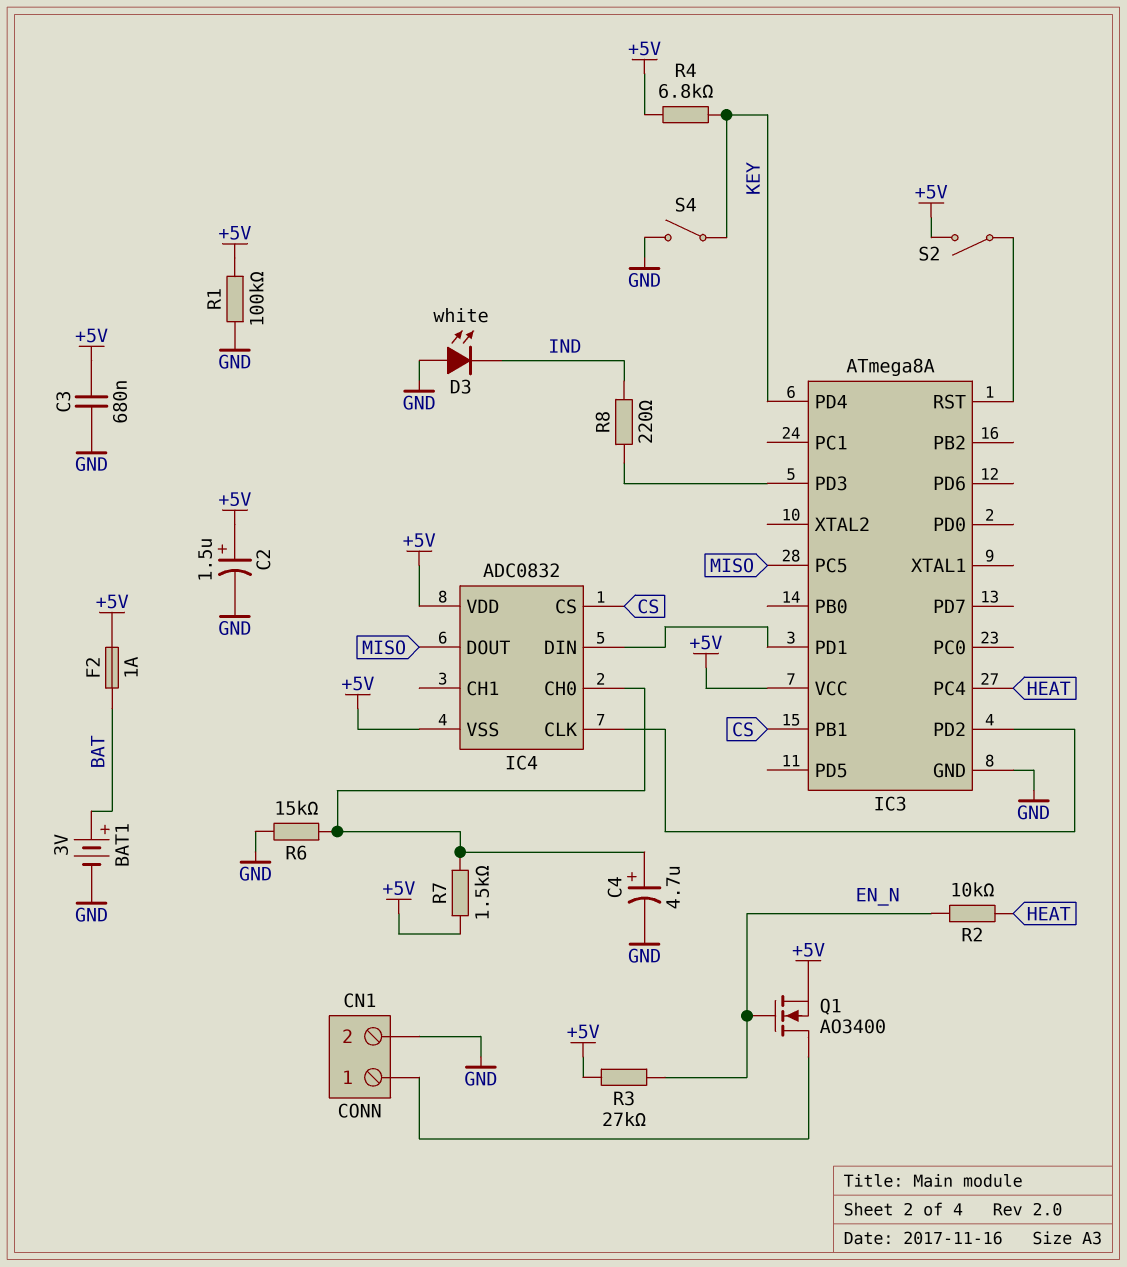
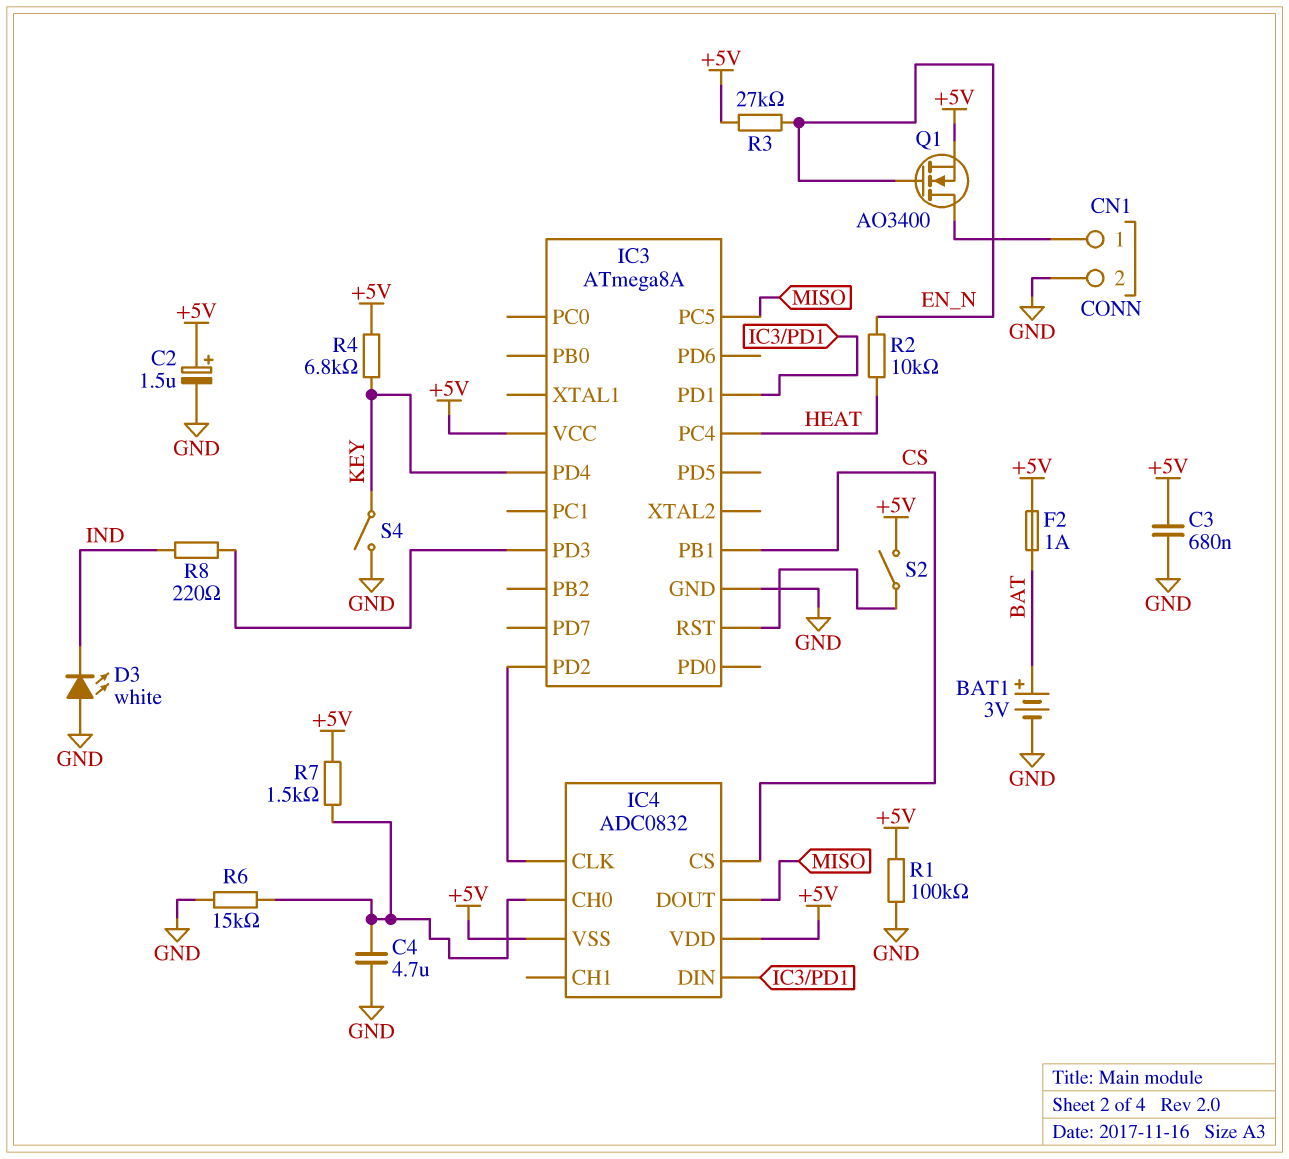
C4: 4.7uF (plus IC4/CH0, minus GND) -> 4.7uF (GND, IC4/CH0)

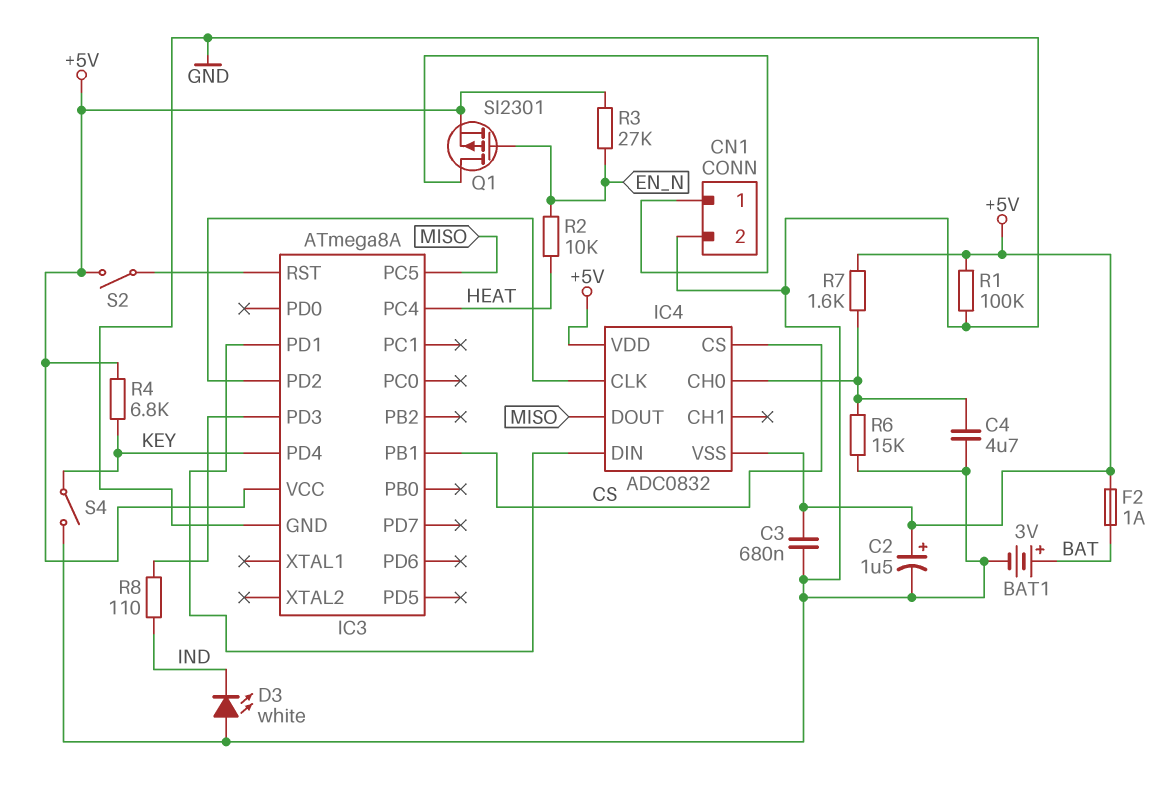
Q1: NMOS AO3400 (G EN_N, D CN1/1, S +5V) -> PMOS SI2301 (G EN_N, D CN1/1, S +5V)
R7: 1.5k (+5V, IC4/CH0) -> 1.6k (+5V, IC4/CH0)
R8: 220 (IC3/PD3, IND) -> 110 (IC3/PD3, IND)

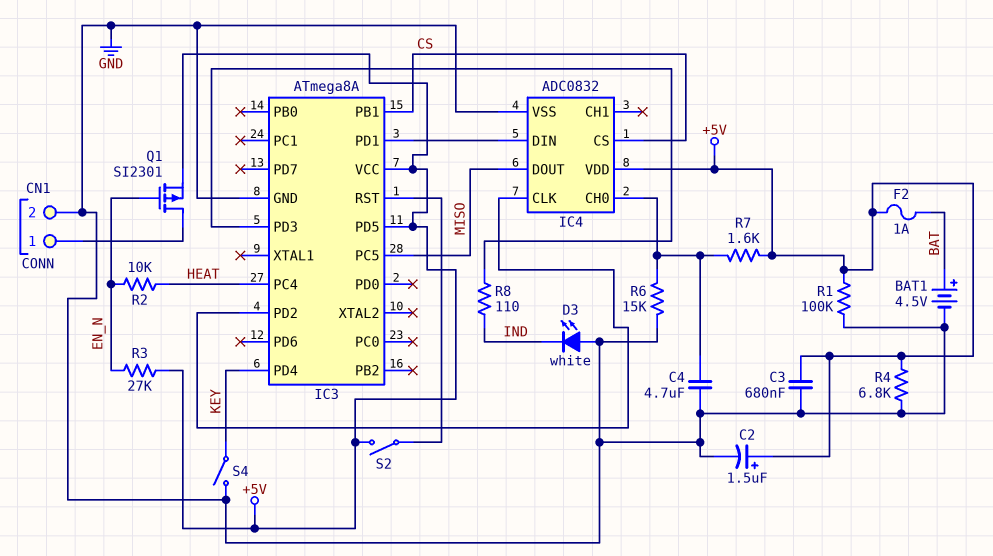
BAT1: 3V (plus BAT, minus GND) -> 4.5V (plus BAT, minus GND)
IC3 pin PD5: none -> +5V
IC4 pin VSS: +5V -> GND
R4: 6.8k (+5V, KEY) -> 6.8k (+5V, GND)

